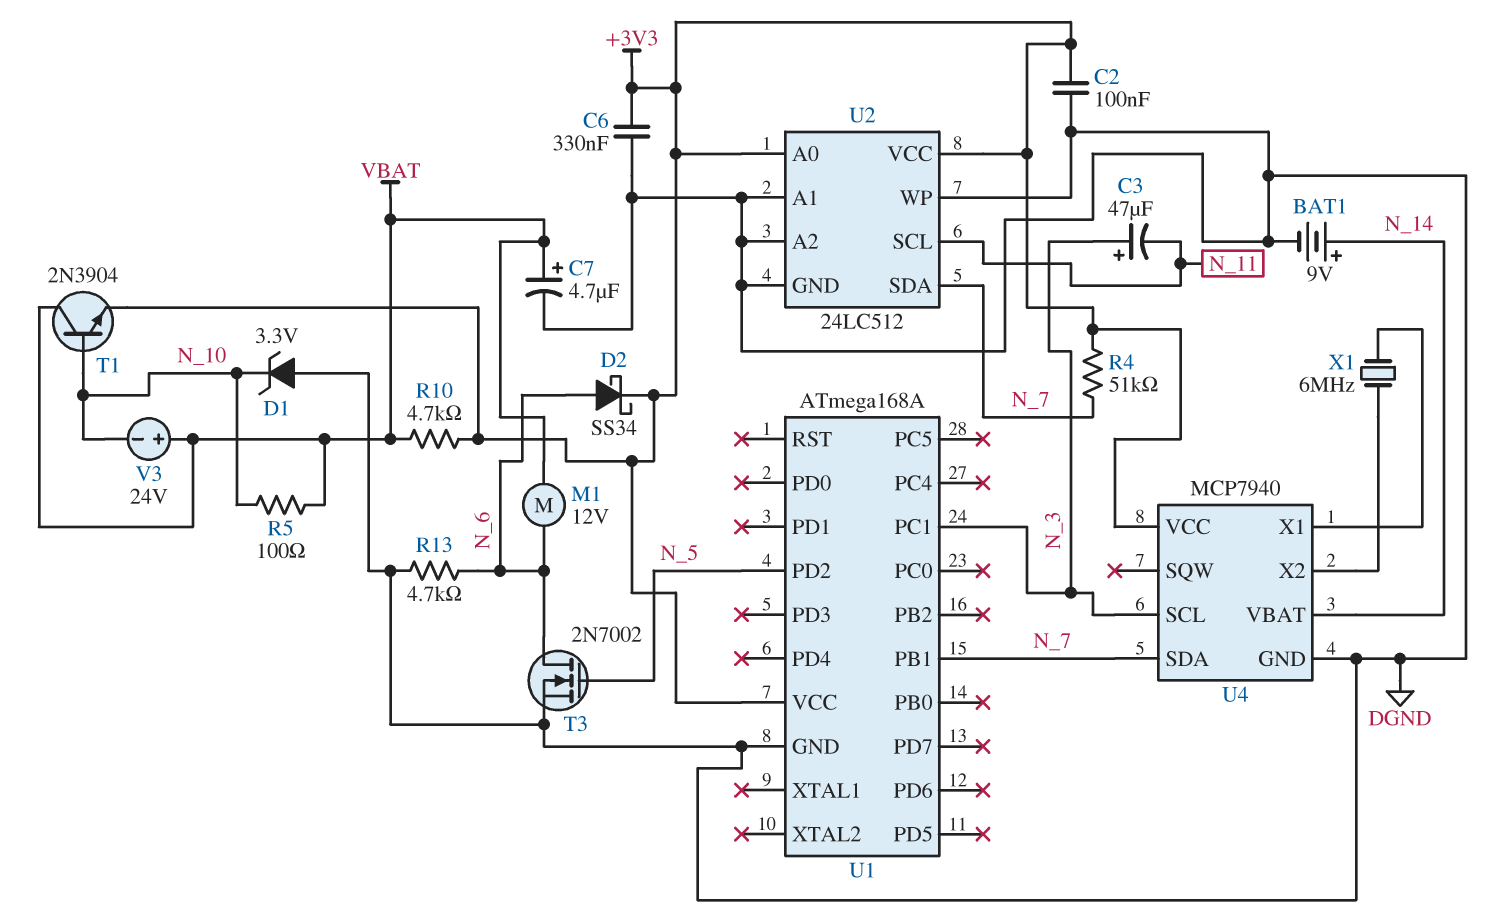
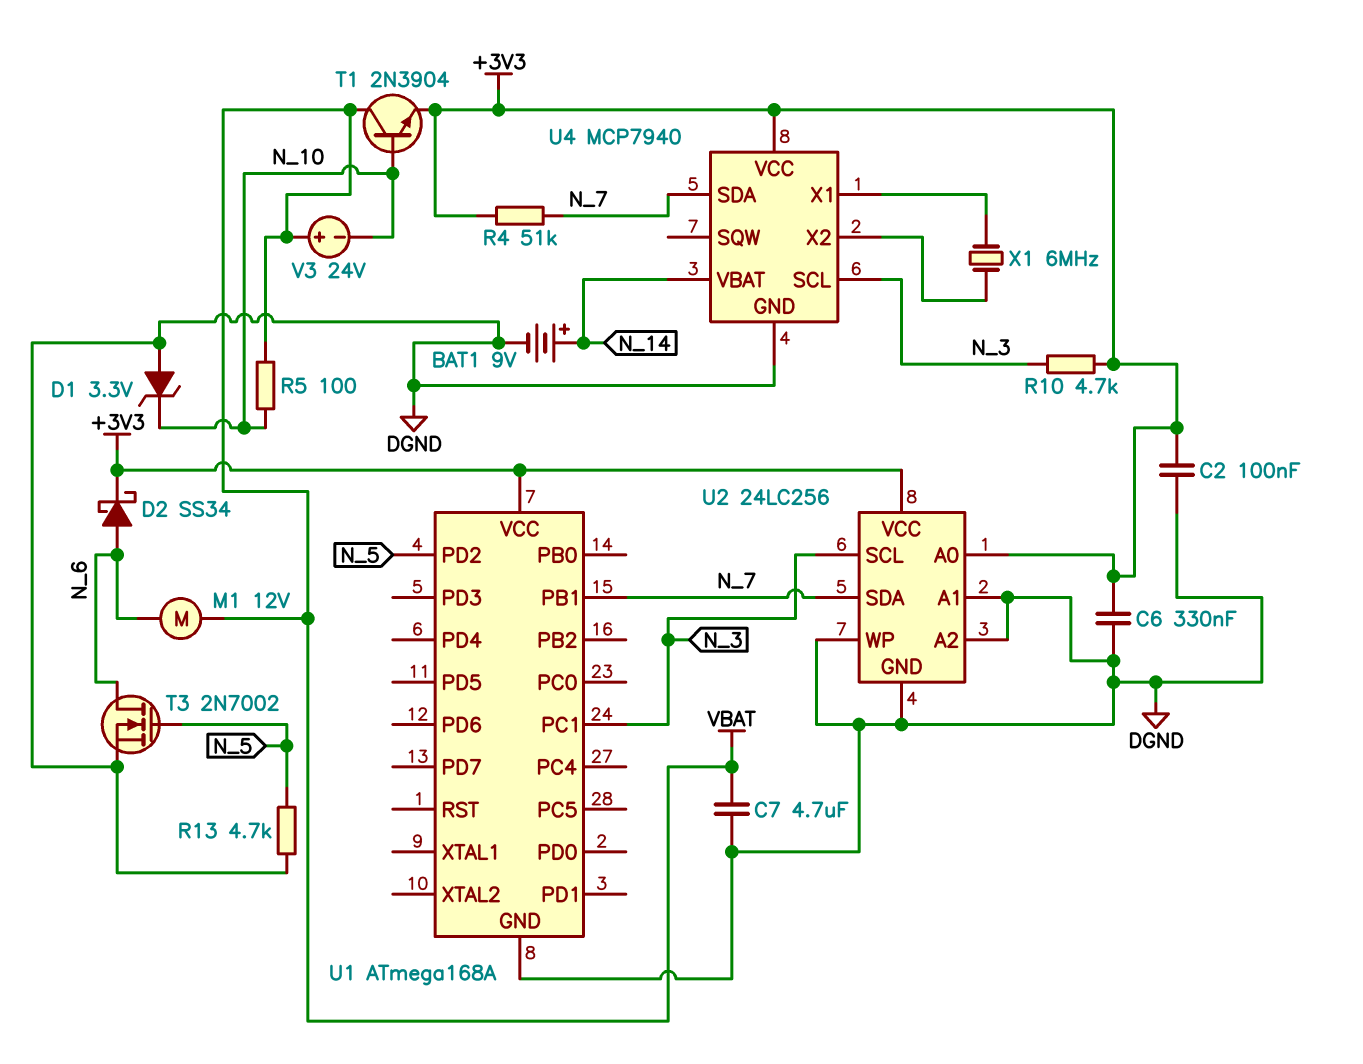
C3: 47uF (plus N_3, minus N_11) -> none
C7: 4.7uF (plus VBAT, minus DGND) -> 4.7uF (DGND, VBAT)
R10: 4.7k (+3V3, VBAT) -> 4.7k (+3V3, N_3)
R13: 4.7k (DGND, N_6) -> 4.7k (DGND, N_5)
U2: 24LC512 -> 24LC256
U2 pin SCL: N_11 -> N_3

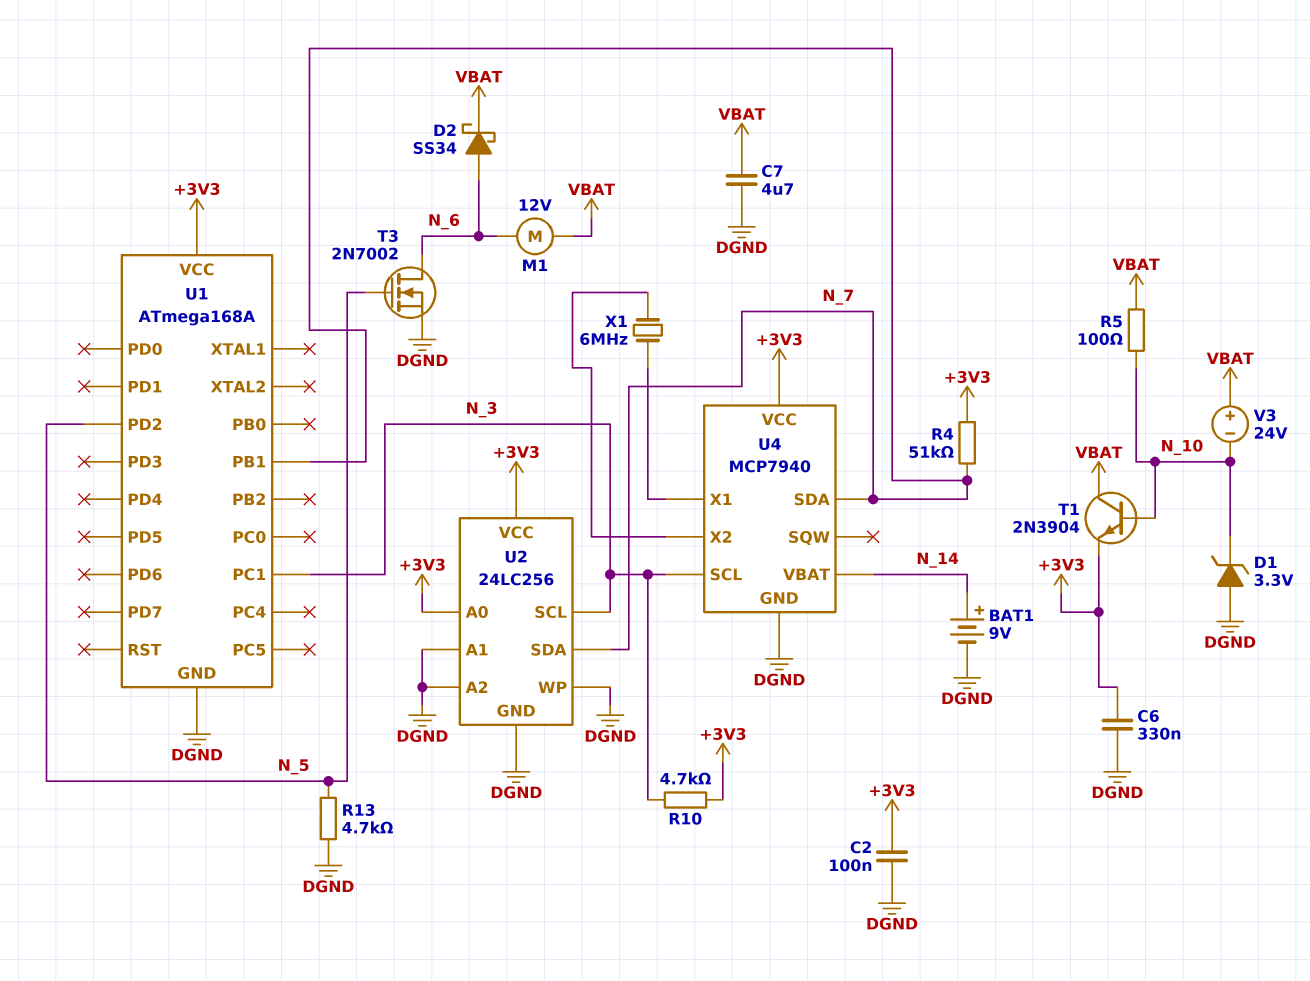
D2: schottky SS34 (A N_6, K +3V3) -> schottky SS34 (A N_6, K VBAT)

